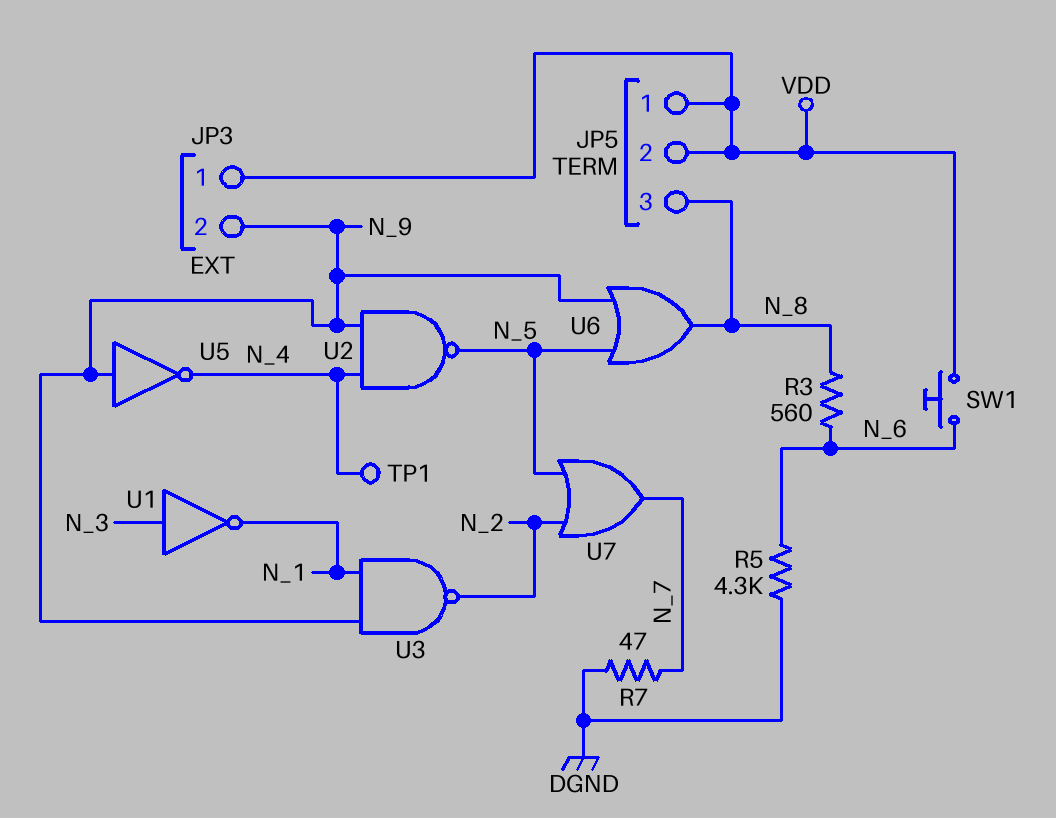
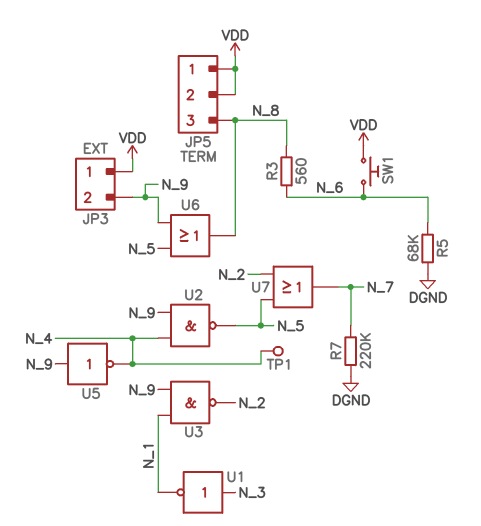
R5: 4.3k (DGND, N_6) -> 68k (DGND, N_6)
R7: 47 (DGND, N_7) -> 220k (DGND, N_7)

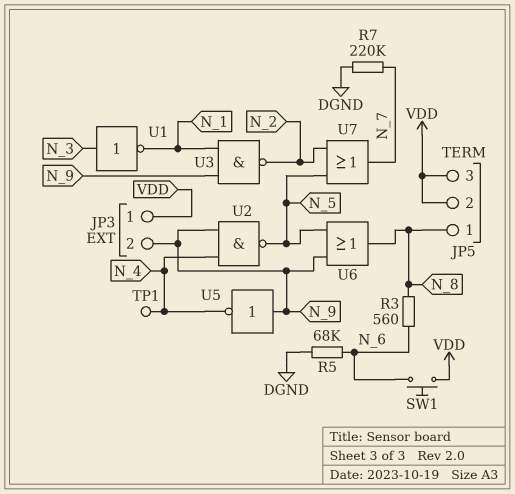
JP5 pin 1: VDD -> N_8
JP5 pin 3: N_8 -> VDD

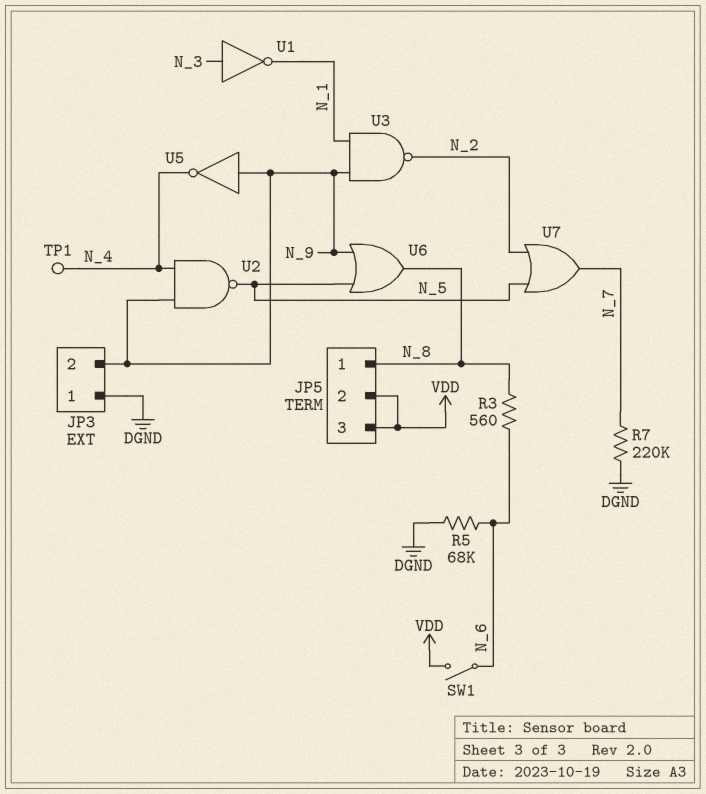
JP3 pin 1: VDD -> DGND
SW1: button (N_6, VDD) -> switch (N_6, VDD)

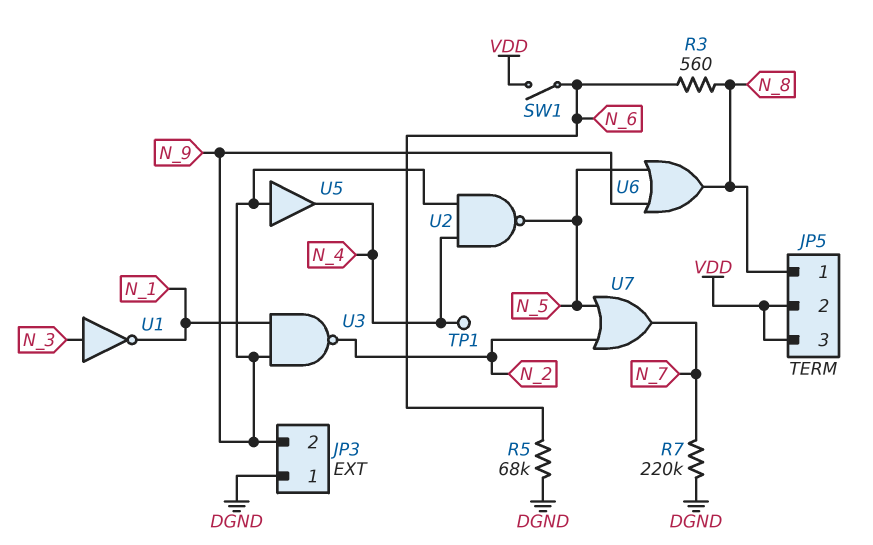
U5: NOT (in N_9, out N_4) -> buffer (in N_9, out N_4)

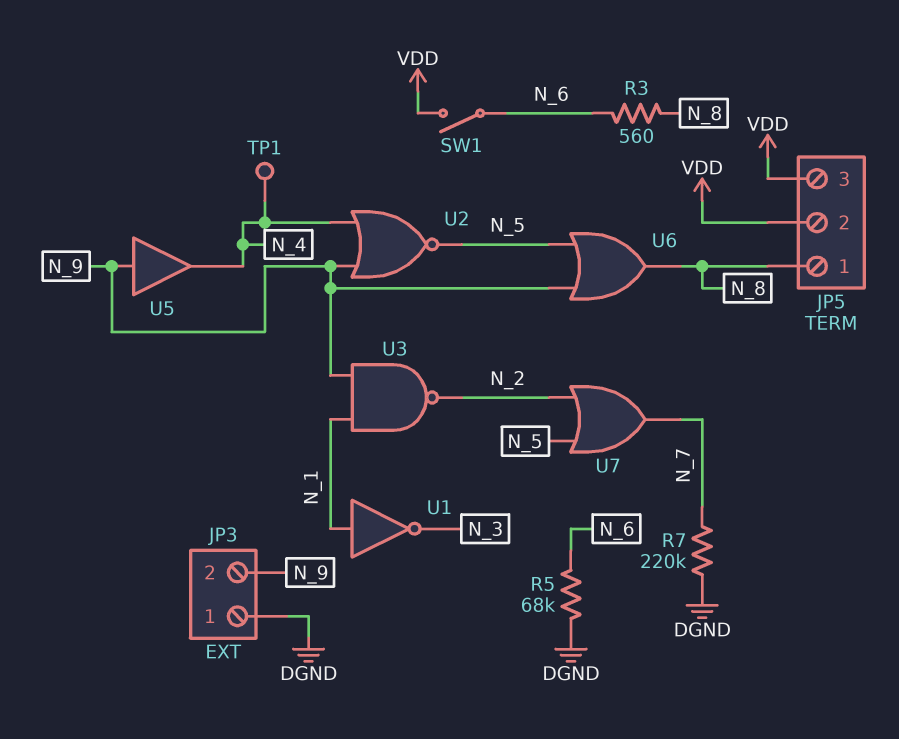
U1: NOT (in N_3, out N_1) -> NOT (in N_1, out N_3)
U2: NAND (in N_4, in N_9, out N_5) -> NOR (in N_4, in N_9, out N_5)

